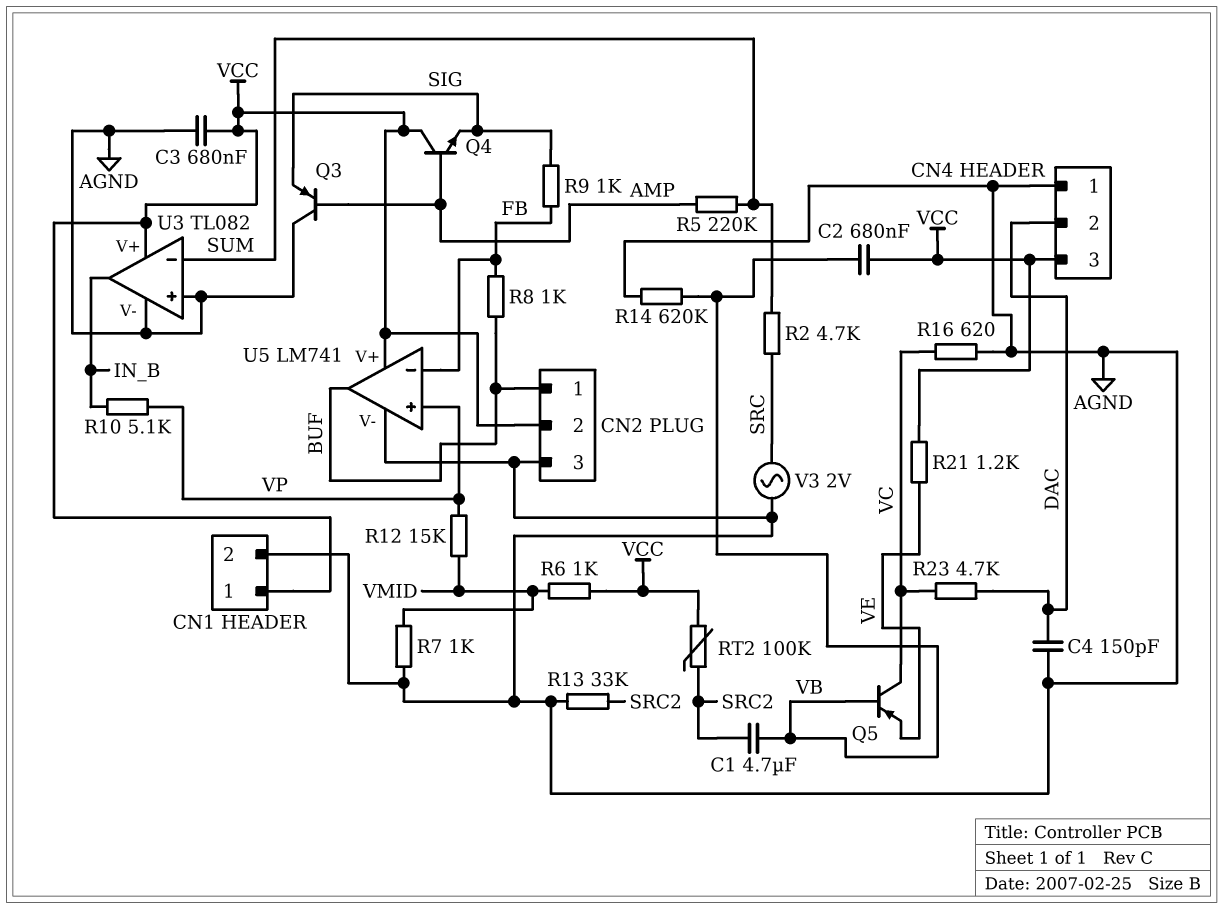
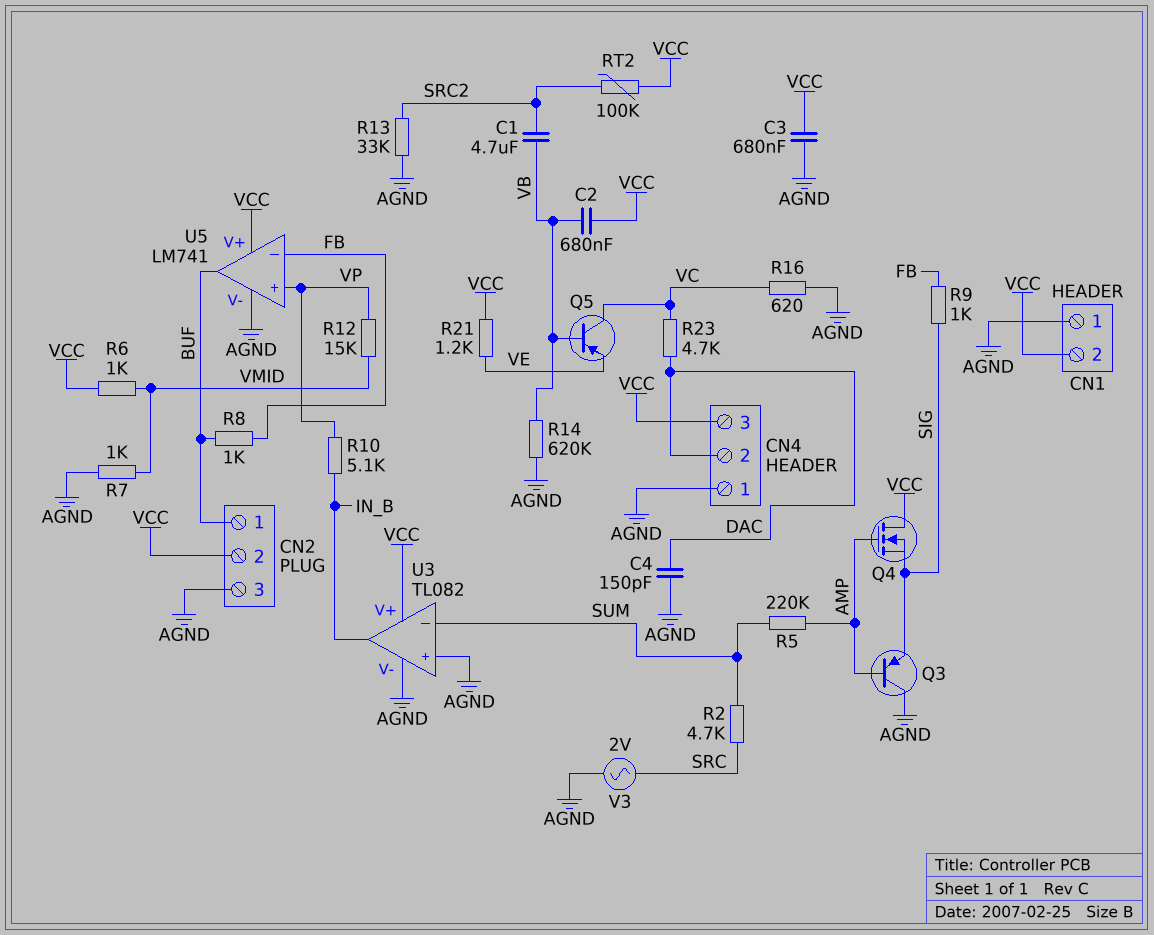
CN1 pin 1: VCC -> AGND
CN1 pin 2: AGND -> VCC
Q4: NPN (B AMP, C VCC, E SIG) -> NMOS (G AMP, D VCC, S SIG)

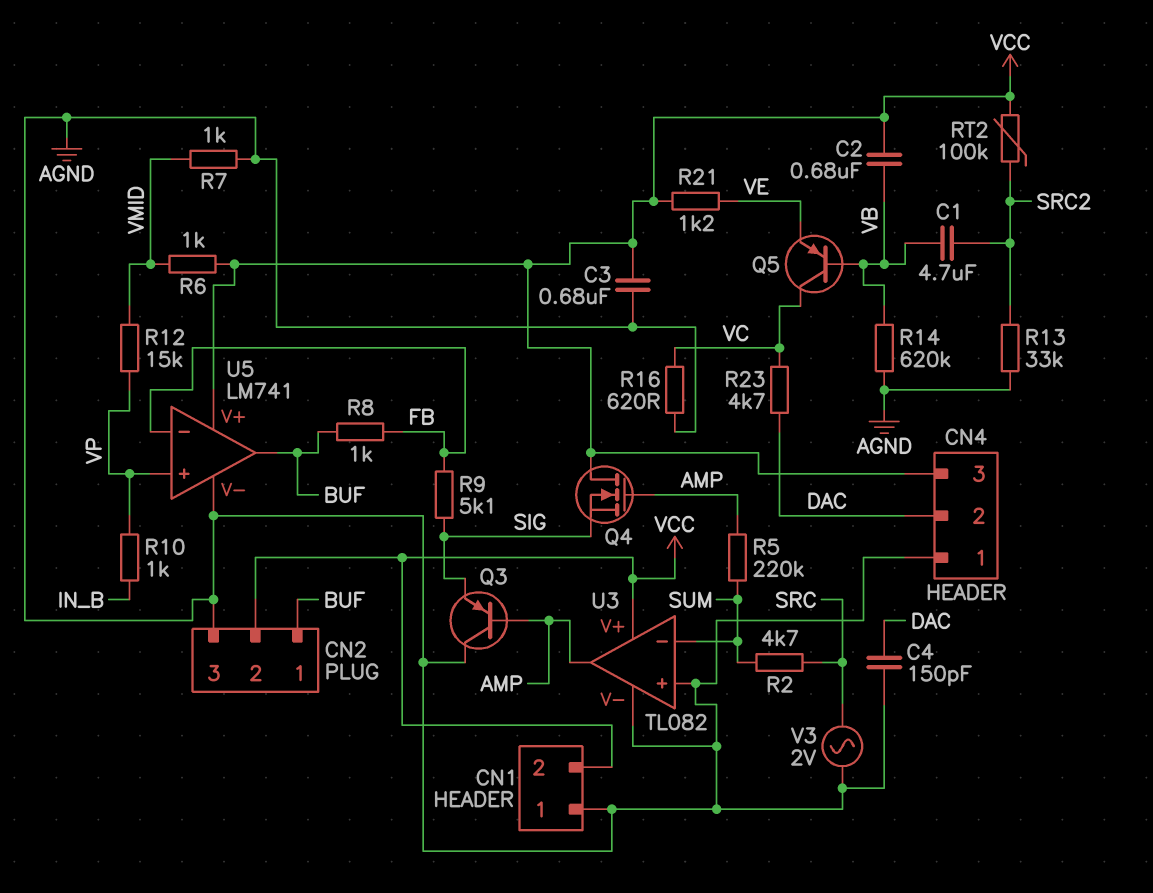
R9: 1k (FB, SIG) -> 5.1k (FB, SIG)
R10: 5.1k (IN_B, VP) -> 1k (IN_B, VP)
U3 pin out: IN_B -> AMP

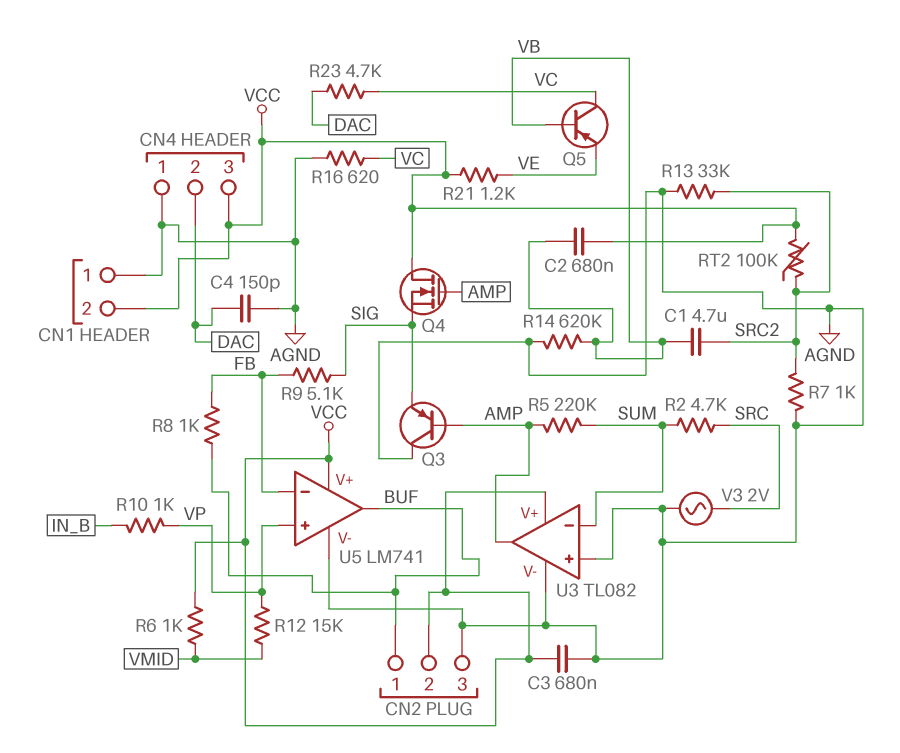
R7: 1k (AGND, VMID) -> 1k (AGND, SRC2)

